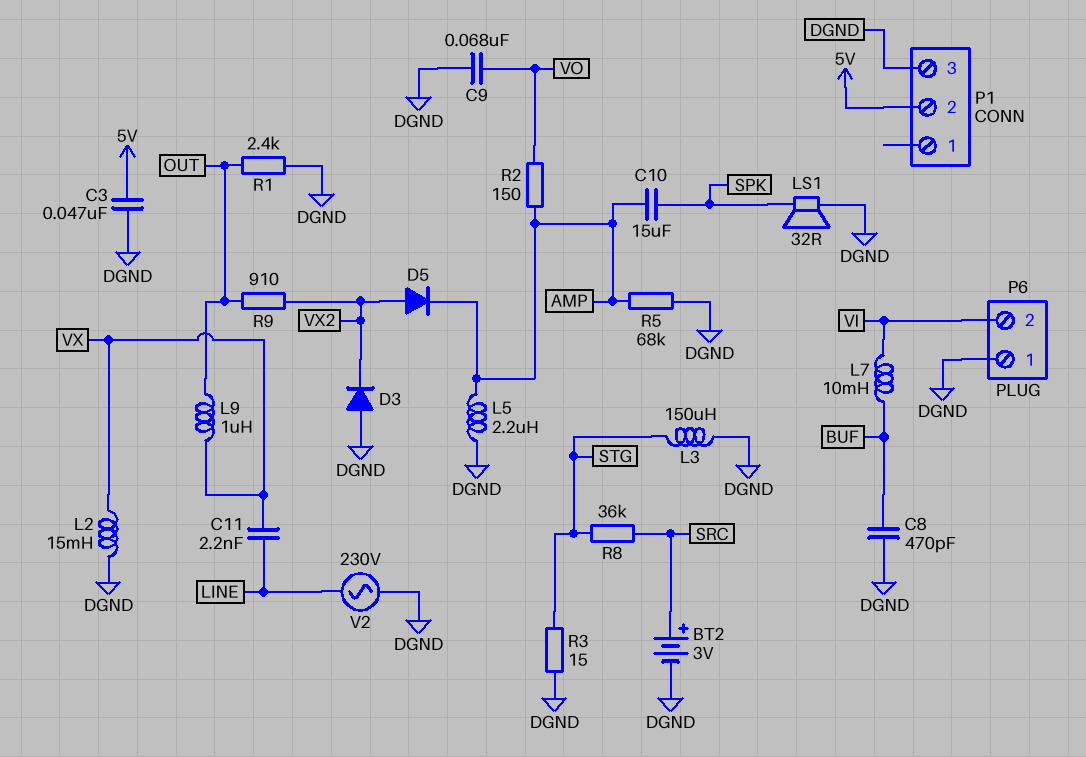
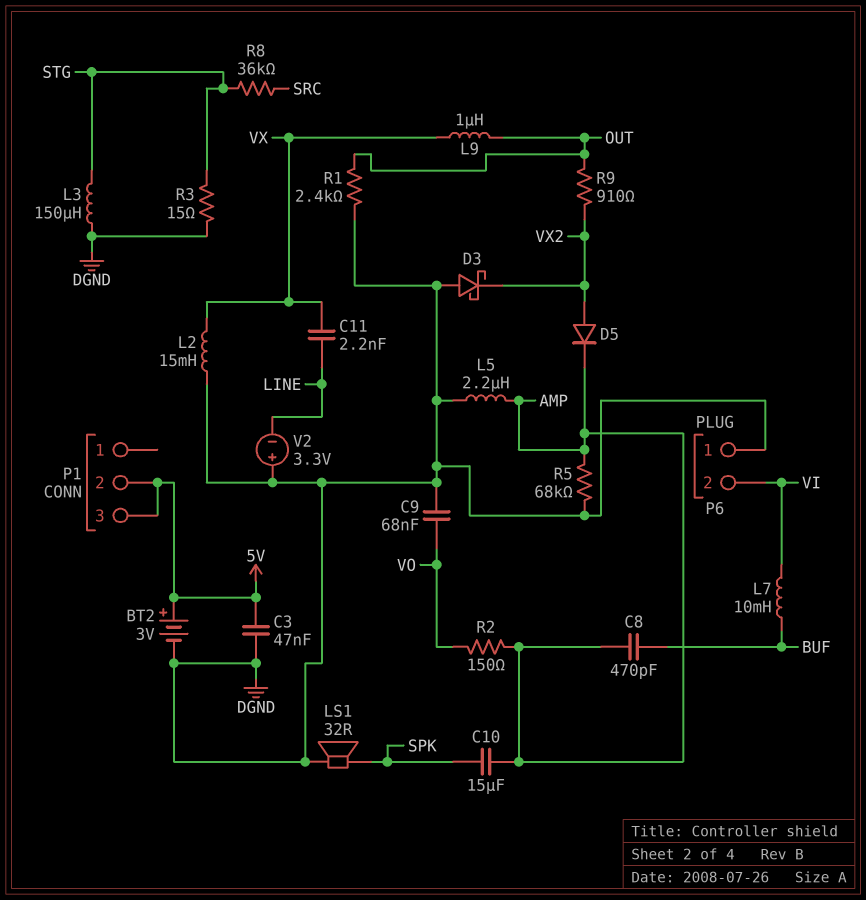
BT2: 3V (plus SRC, minus DGND) -> 3V (plus 5V, minus DGND)
C8: 470pF (BUF, DGND) -> 470pF (AMP, BUF)
D3: diode (A DGND, K VX2) -> schottky (A DGND, K VX2)
P1 pin 3: DGND -> 5V
V2: AC 230V (DGND, LINE) -> 3.3V (plus DGND, minus LINE)

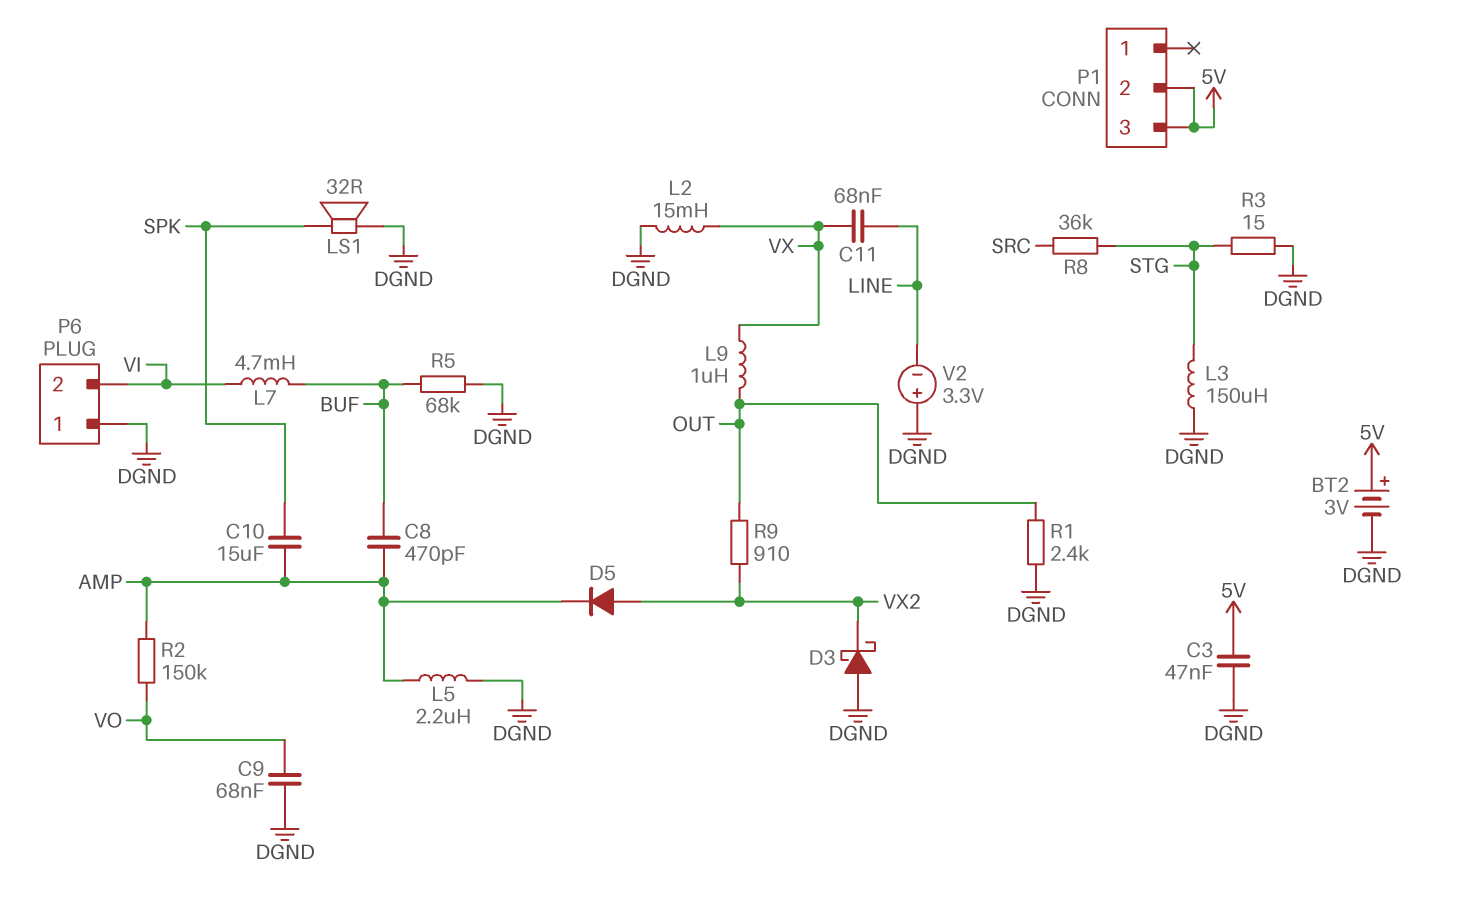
C11: 2.2nF (LINE, VX) -> 68nF (LINE, VX)
L7: 10mH (BUF, VI) -> 4.7mH (BUF, VI)
R2: 150 (AMP, VO) -> 150k (AMP, VO)
R5: 68k (AMP, DGND) -> 68k (BUF, DGND)

